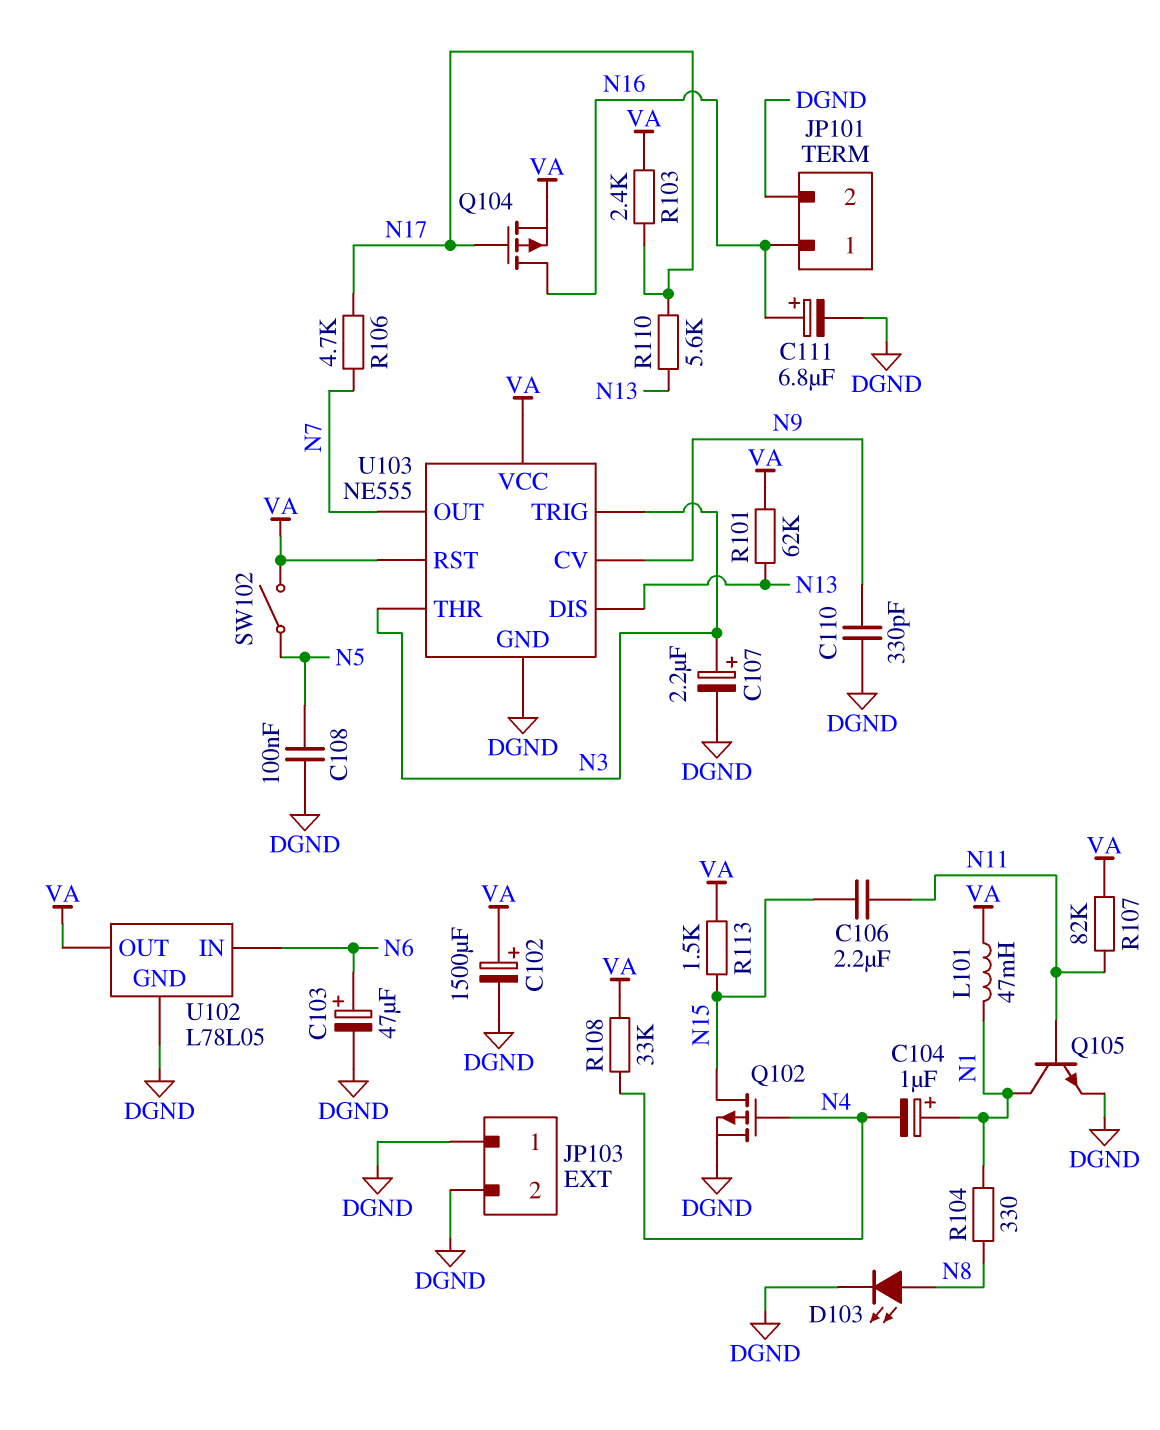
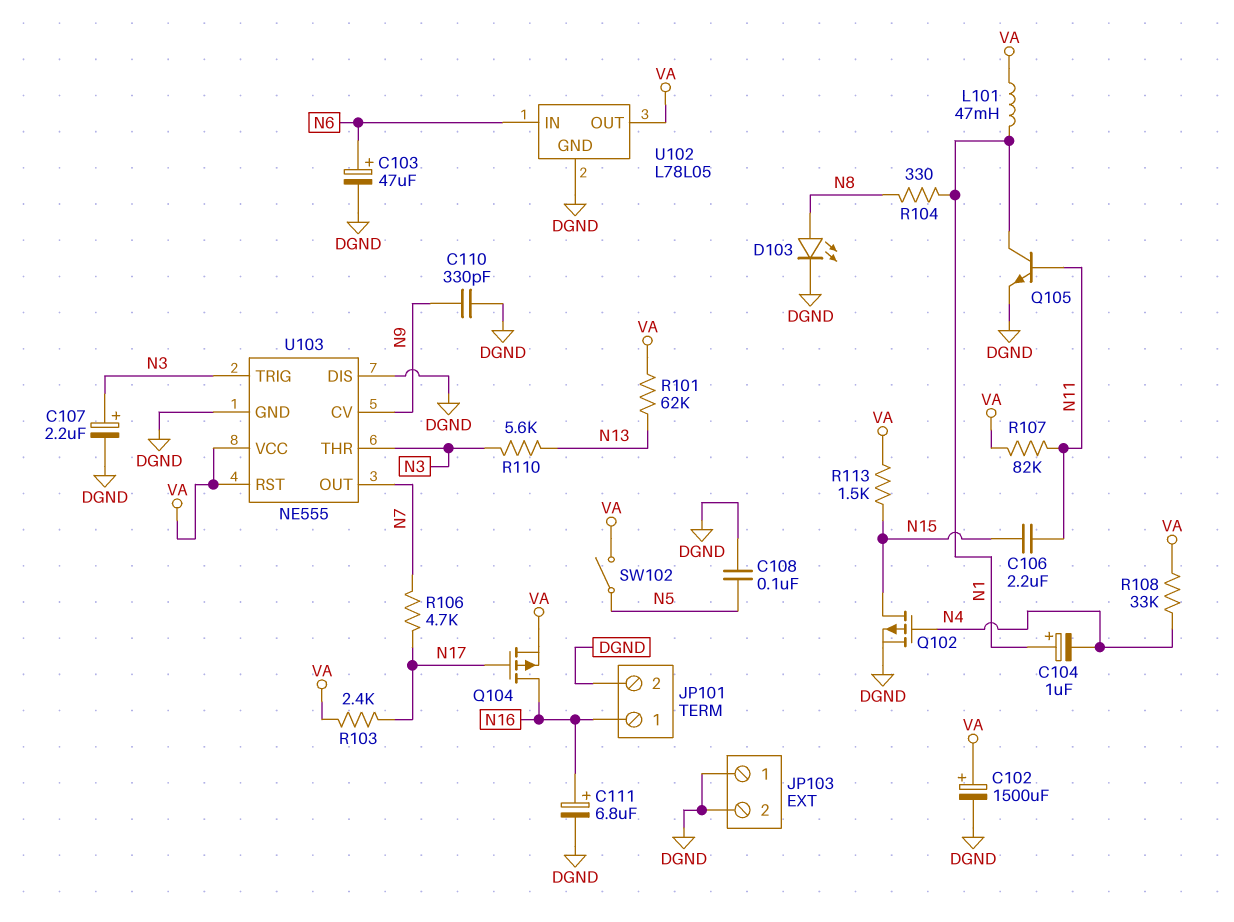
R110: 5.6k (N13, N17) -> 5.6k (N3, N13)
U103 pin DIS: N13 -> DGND

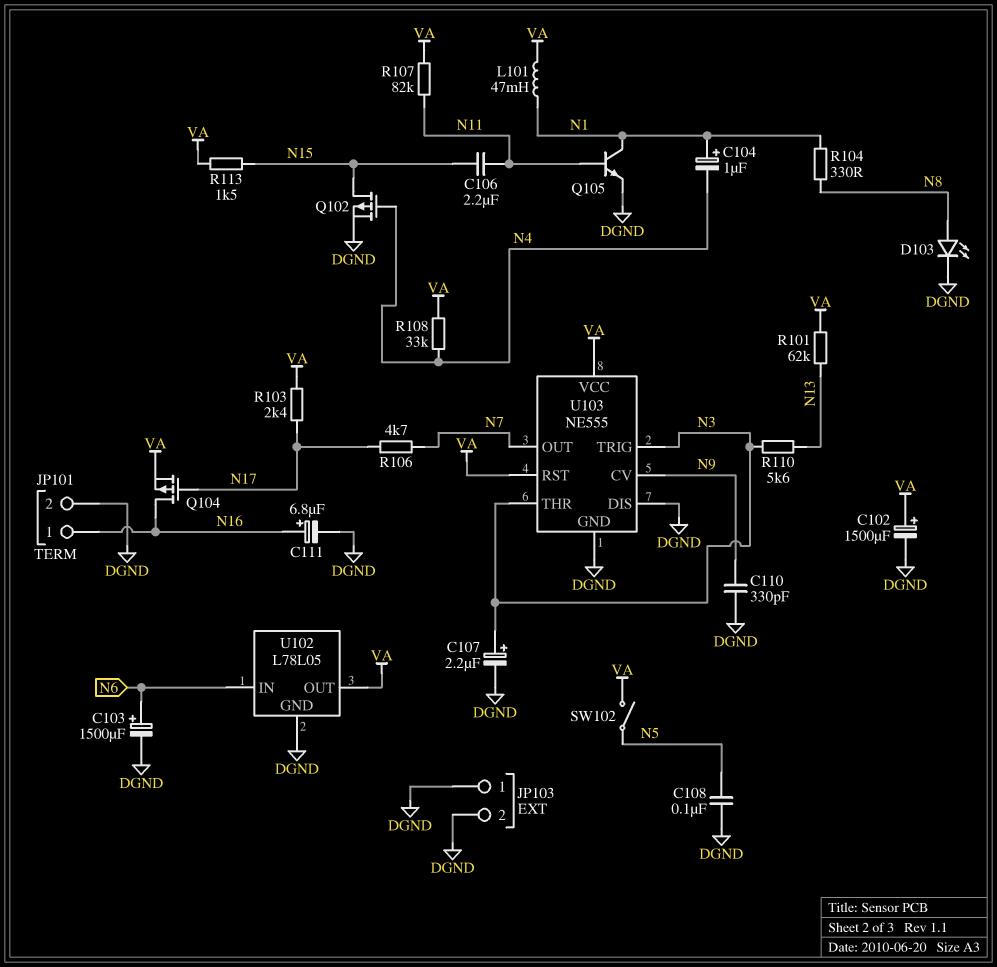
C103: 47uF (plus N6, minus DGND) -> 1500uF (plus N6, minus DGND)

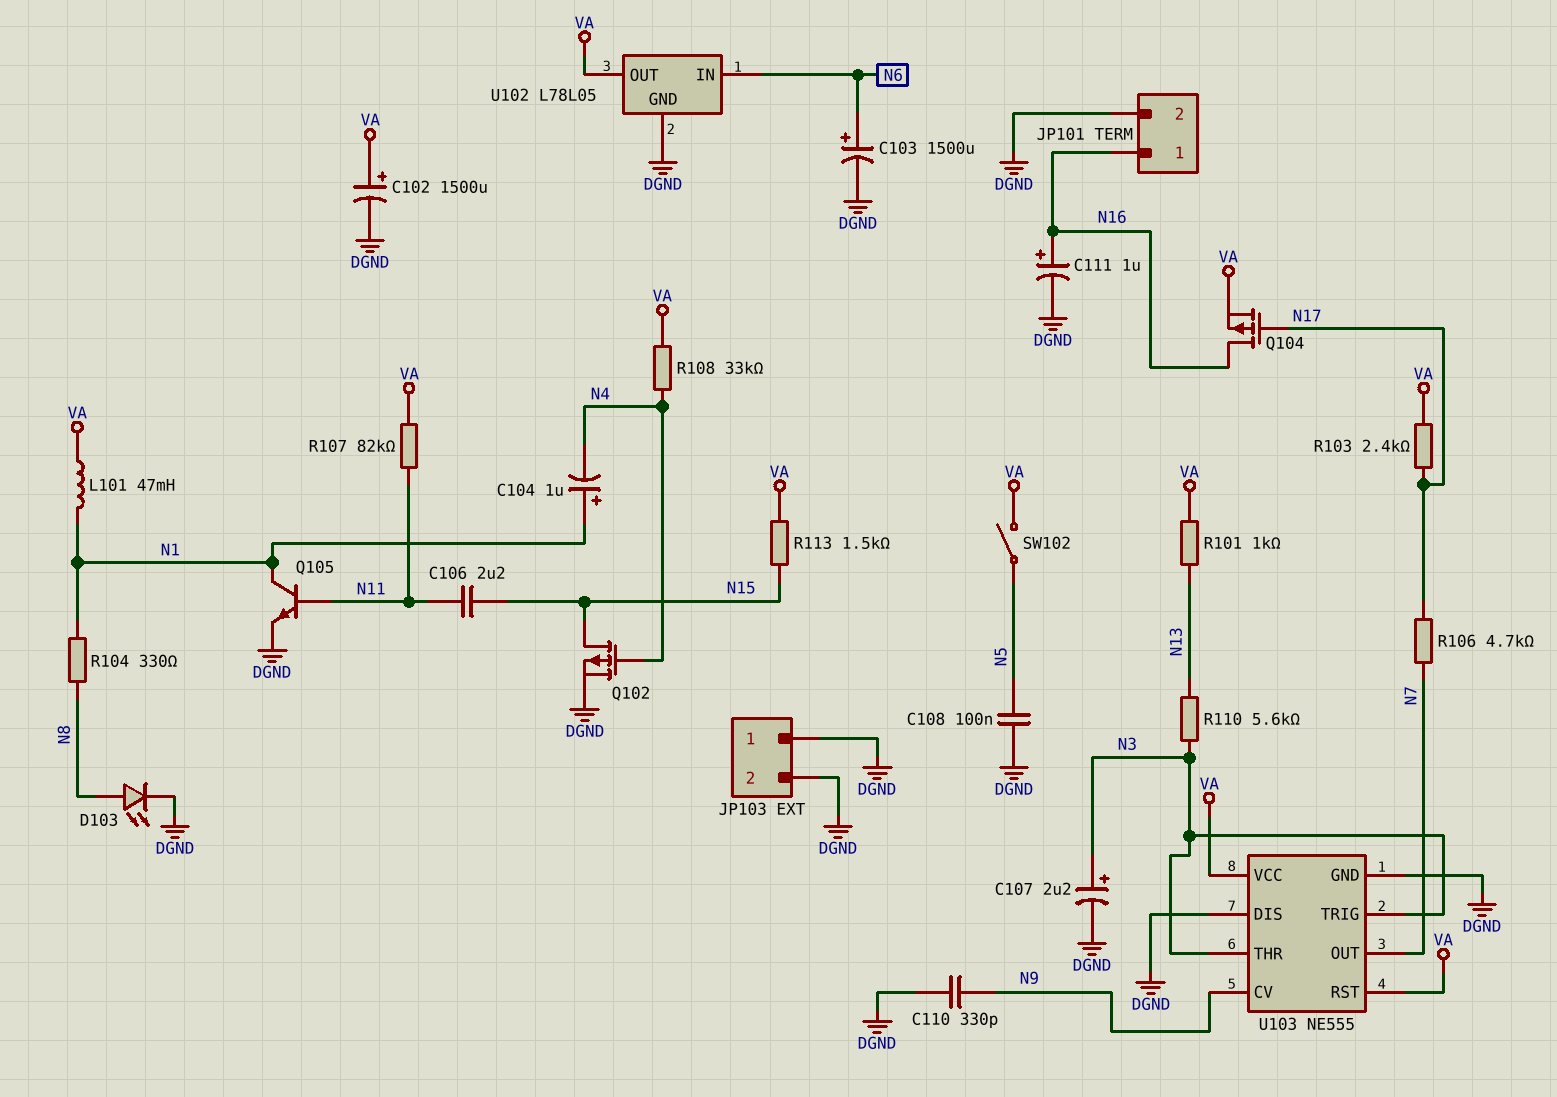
C111: 6.8uF (plus N16, minus DGND) -> 1uF (plus N16, minus DGND)
R101: 62k (N13, VA) -> 1k (N13, VA)

